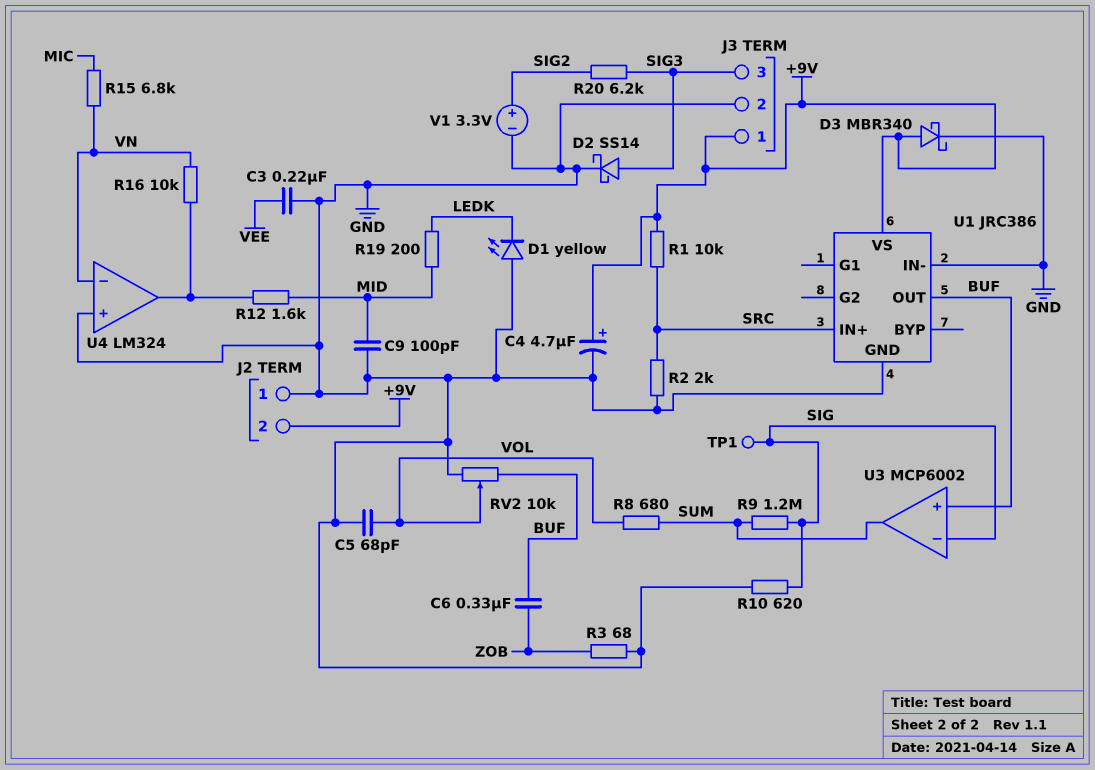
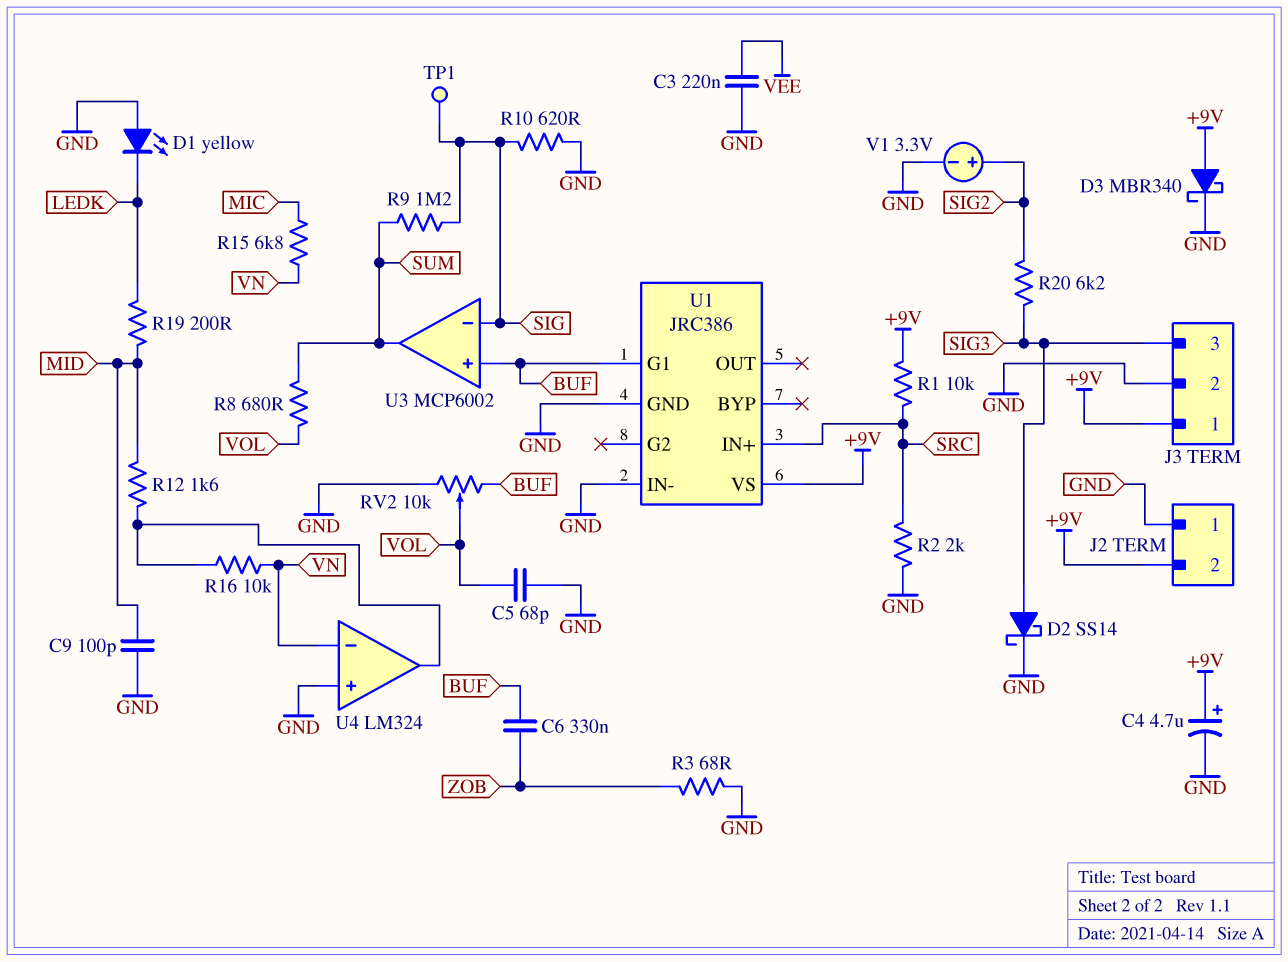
U1 pin G1: none -> BUF
U1 pin OUT: BUF -> none

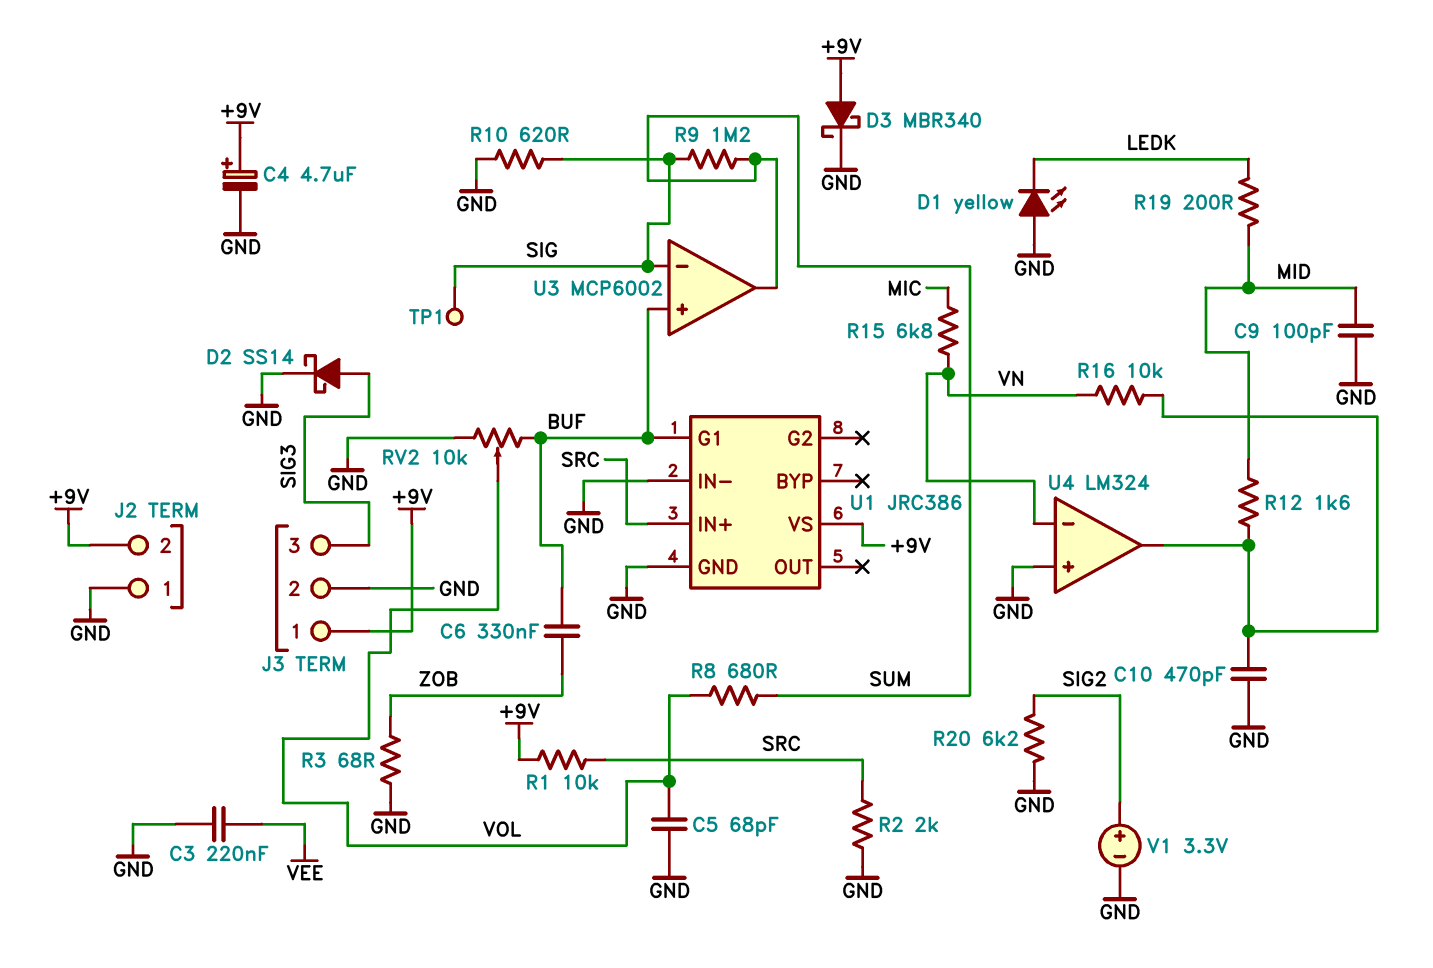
C10: none -> 470pF (GND, U4/out)
R20: 6.2k (SIG2, SIG3) -> 6.2k (GND, SIG2)

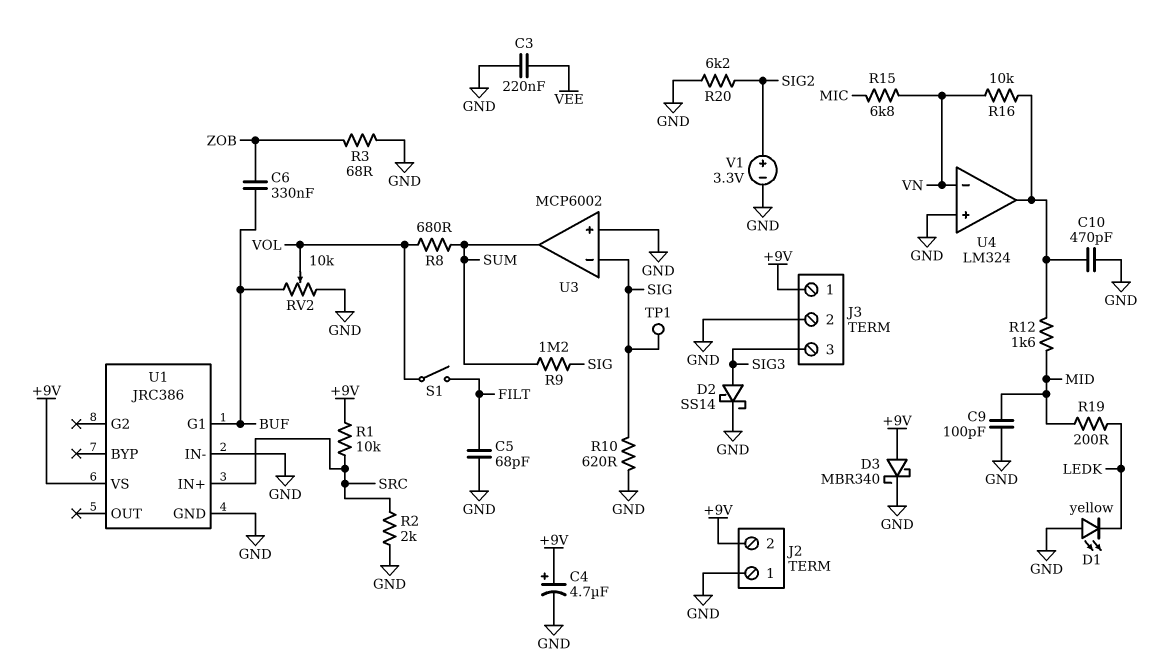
C5: 68pF (GND, VOL) -> 68pF (FILT, GND)
S1: none -> switch (FILT, VOL)
U3 pin in+: BUF -> GND

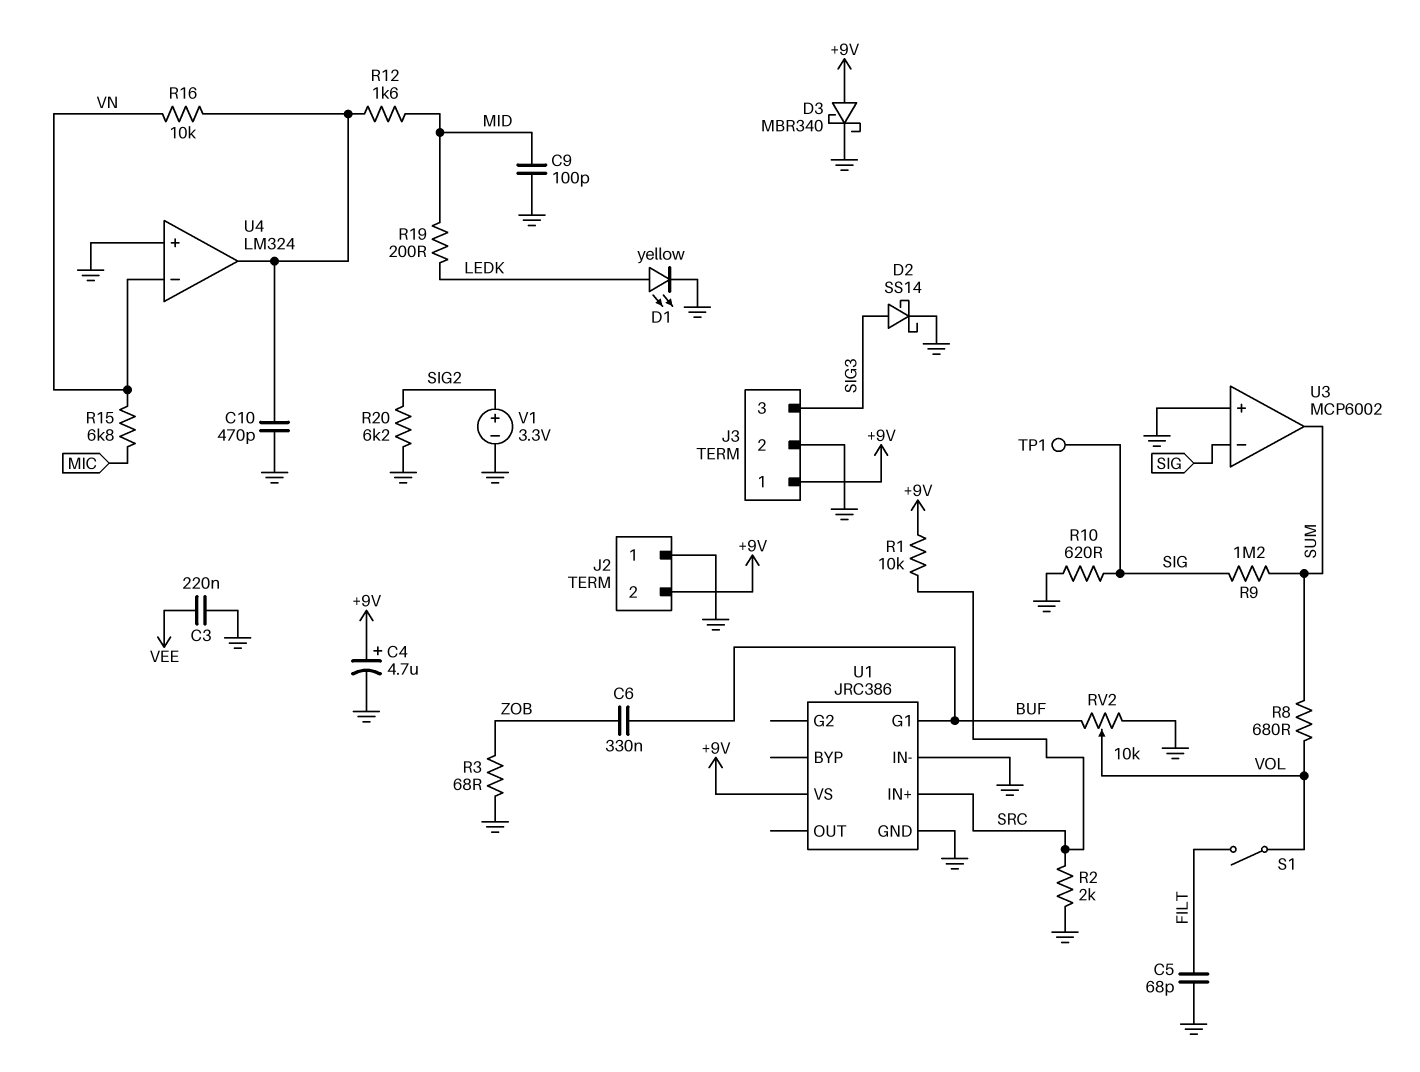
D1: LED yellow (A GND, K LEDK) -> LED yellow (A LEDK, K GND)

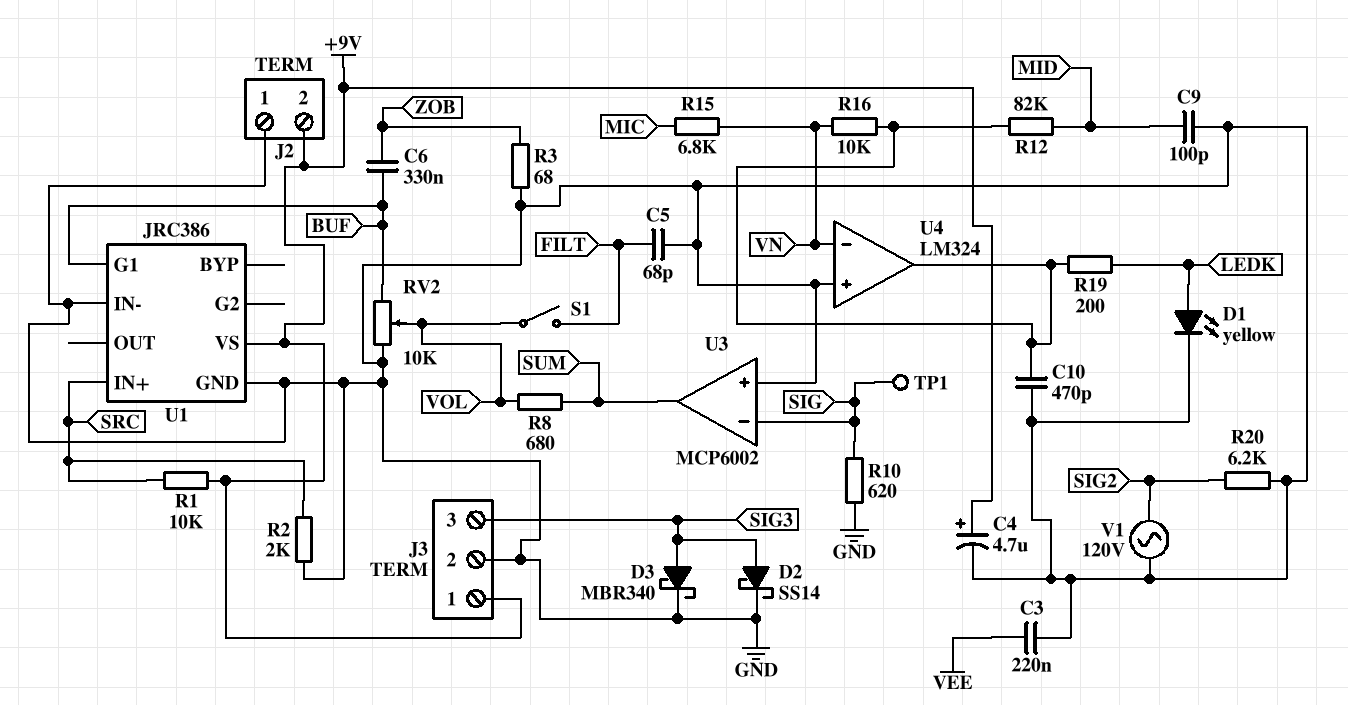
D3: schottky MBR340 (A +9V, K GND) -> schottky MBR340 (A SIG3, K GND)
R9: 1.2M (SIG, SUM) -> none
R12: 1.6k (MID, U4/out) -> 82k (MID, U4/out)
R19: 200 (LEDK, MID) -> 200 (LEDK, U4/out)
V1: 3.3V (plus SIG2, minus GND) -> AC 120V (GND, SIG2)

